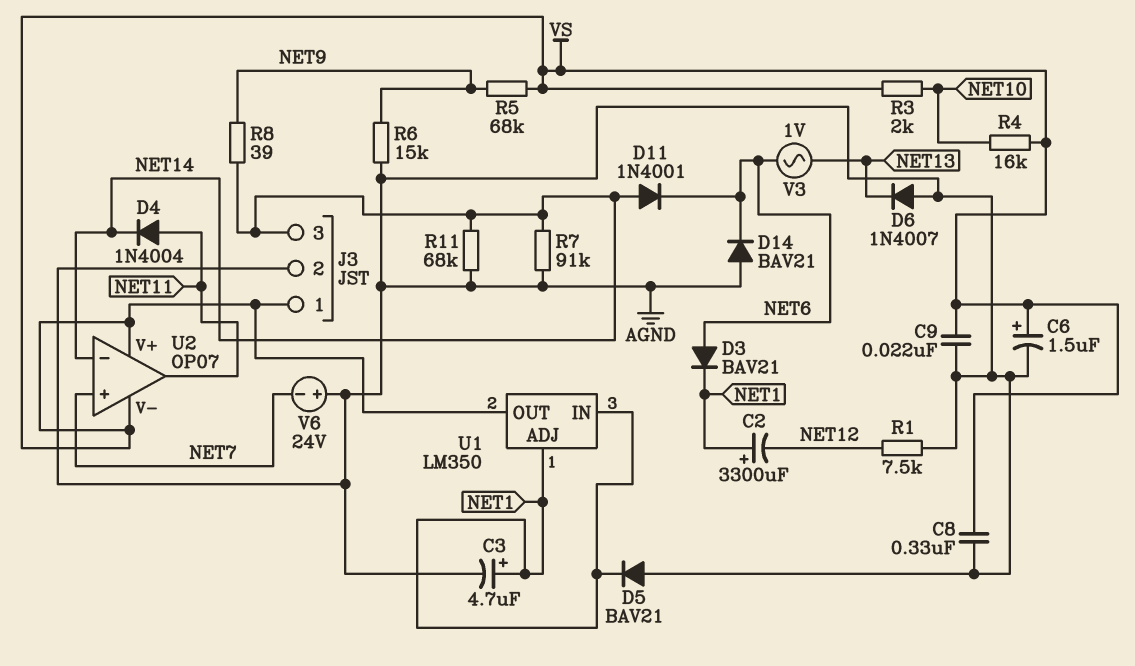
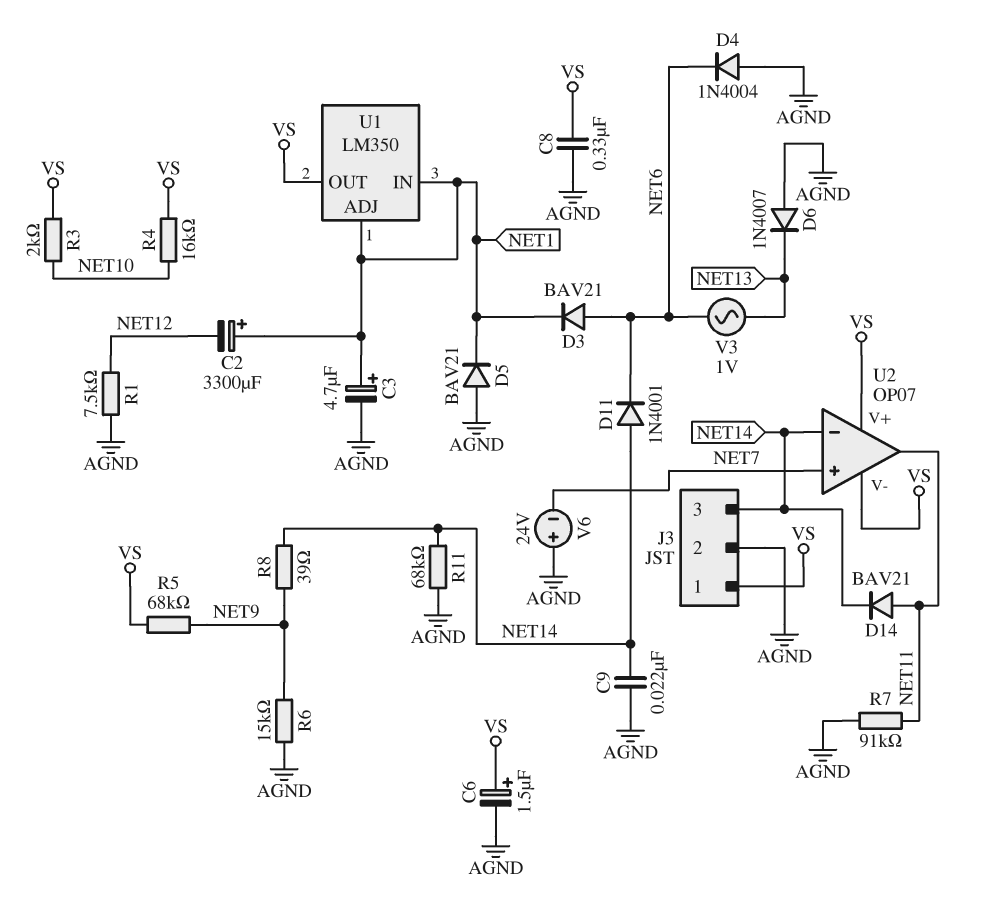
C9: 22nF (AGND, VS) -> 22nF (AGND, NET14)
D4: diode 1N4004 (A NET11, K NET14) -> diode 1N4004 (A AGND, K NET6)
D14: diode BAV21 (A AGND, K NET6) -> diode BAV21 (A NET11, K NET14)
R7: 91k (AGND, NET14) -> 91k (AGND, NET11)

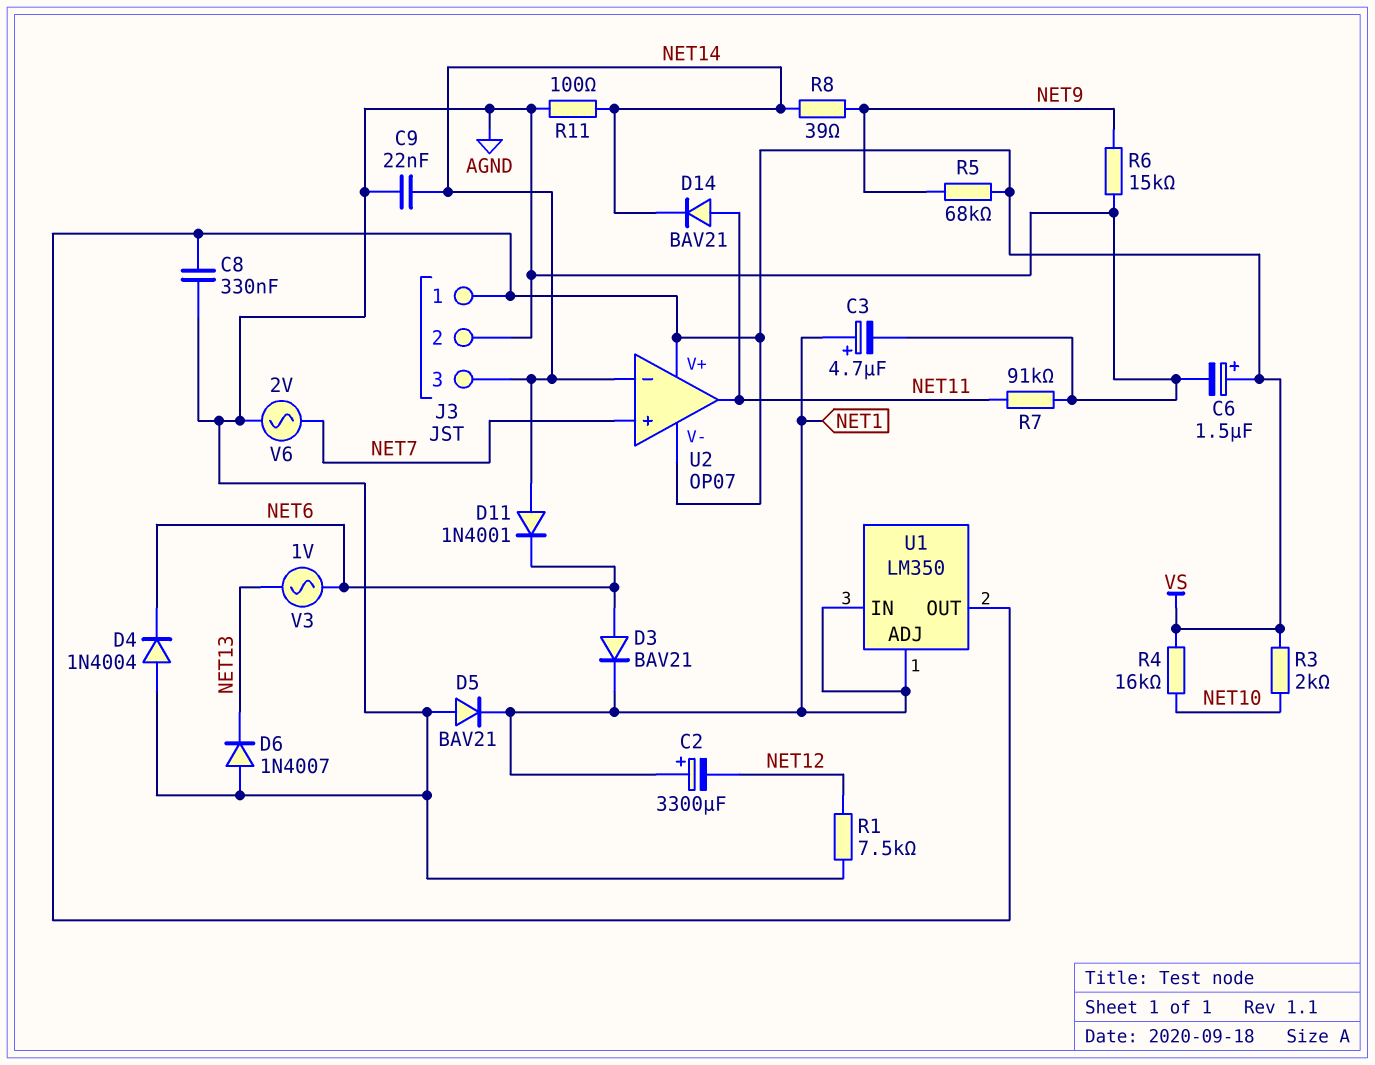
R11: 68k (AGND, NET14) -> 100 (AGND, NET14)
V6: 24V (plus AGND, minus NET7) -> AC 2V (AGND, NET7)

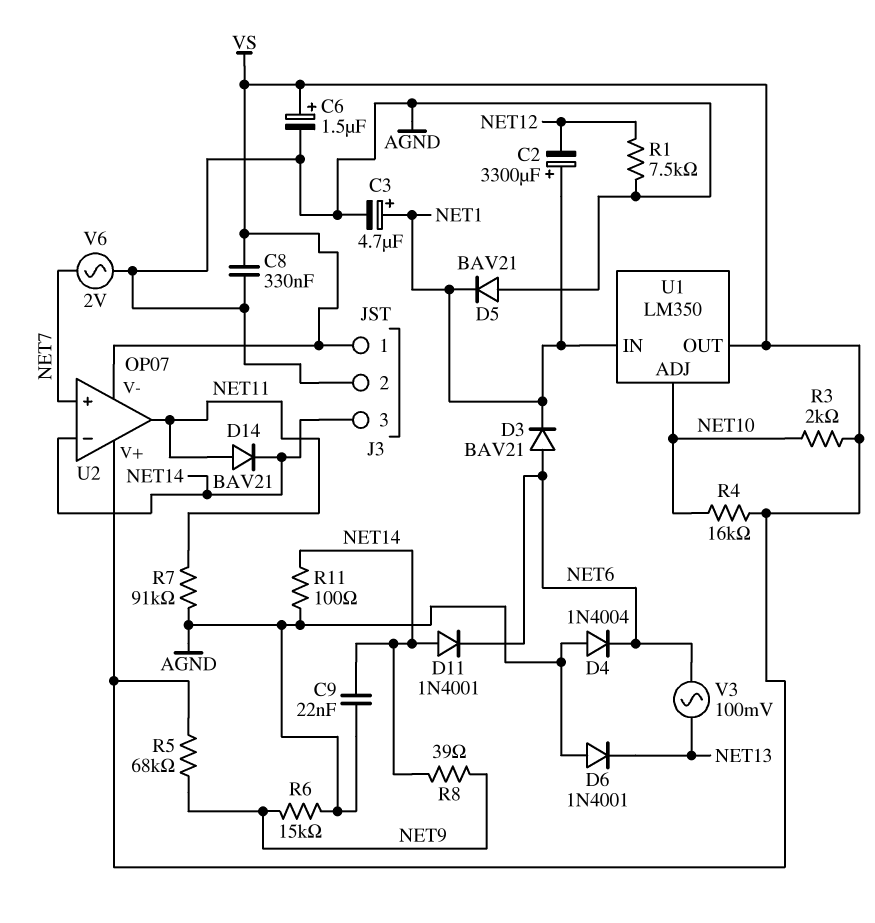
D6: diode 1N4007 (A AGND, K NET13) -> diode 1N4001 (A AGND, K NET13)
U1 pin ADJ: NET1 -> NET10
V3: AC 1V (NET6, NET13) -> AC 100mV (NET6, NET13)

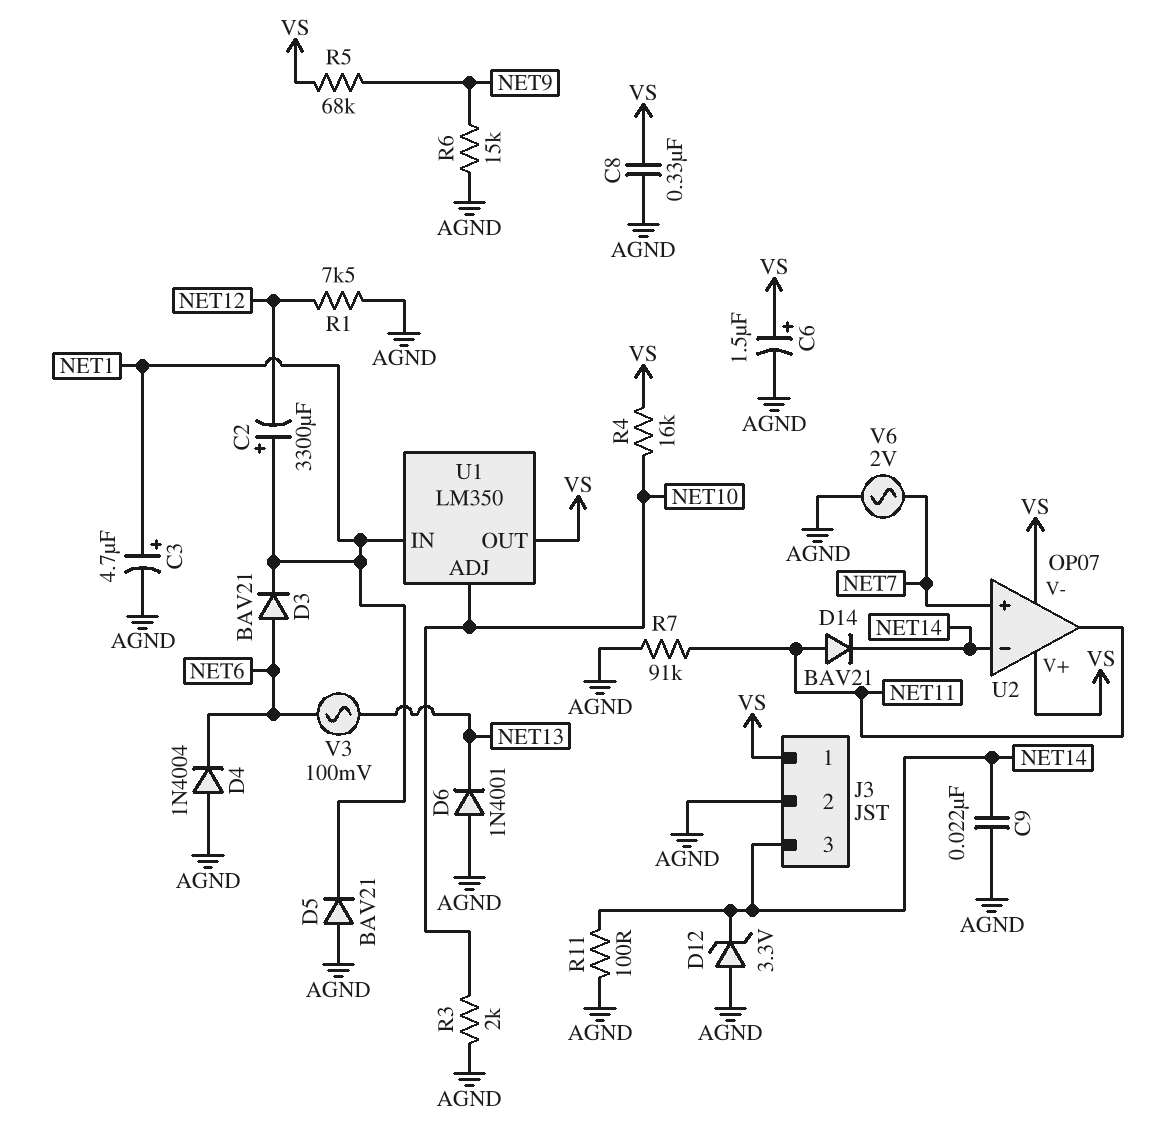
D11: diode 1N4001 (A NET14, K NET6) -> none
D12: none -> zener 3.3V (A AGND, K NET14)
R3: 2k (NET10, VS) -> 2k (AGND, NET10)
R8: 39 (NET9, NET14) -> none

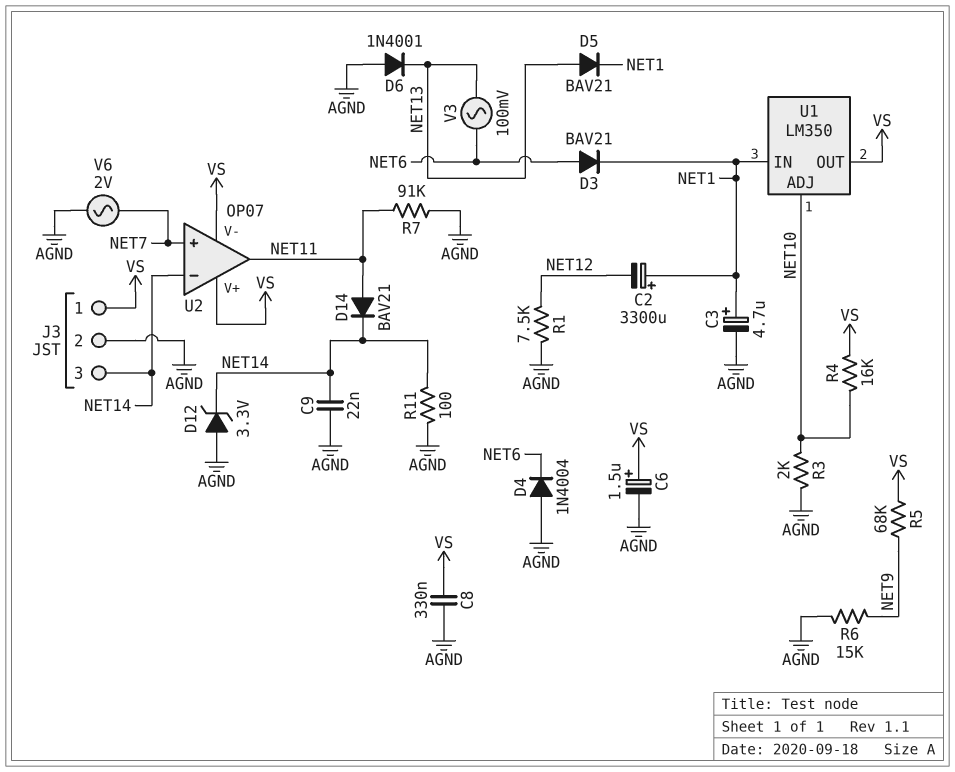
D5: diode BAV21 (A AGND, K NET1) -> diode BAV21 (A NET13, K NET1)

